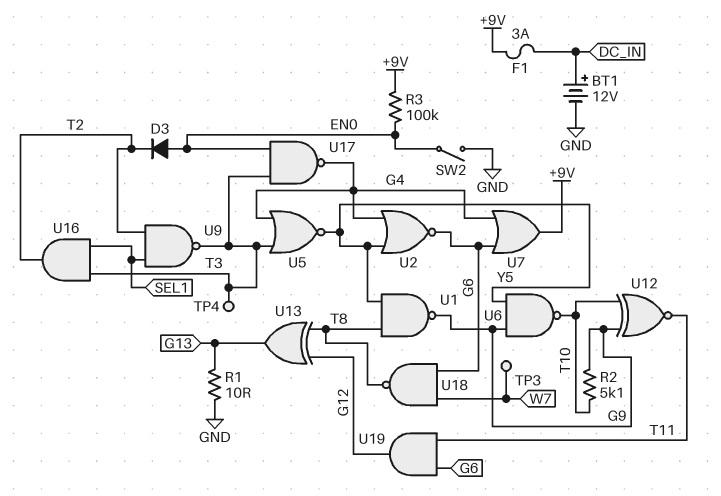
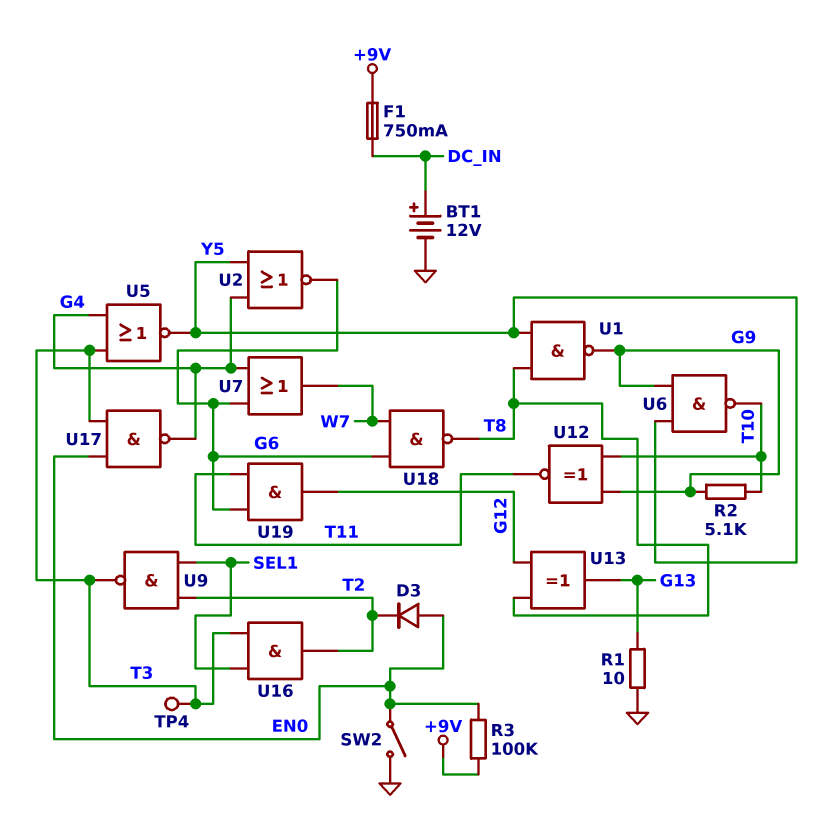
F1: 3A (+9V, DC_IN) -> 750mA (+9V, DC_IN)
TP3: test point (W7) -> none
U7: OR (in G4, in G6, out +9V) -> OR (in G4, in G6, out W7)

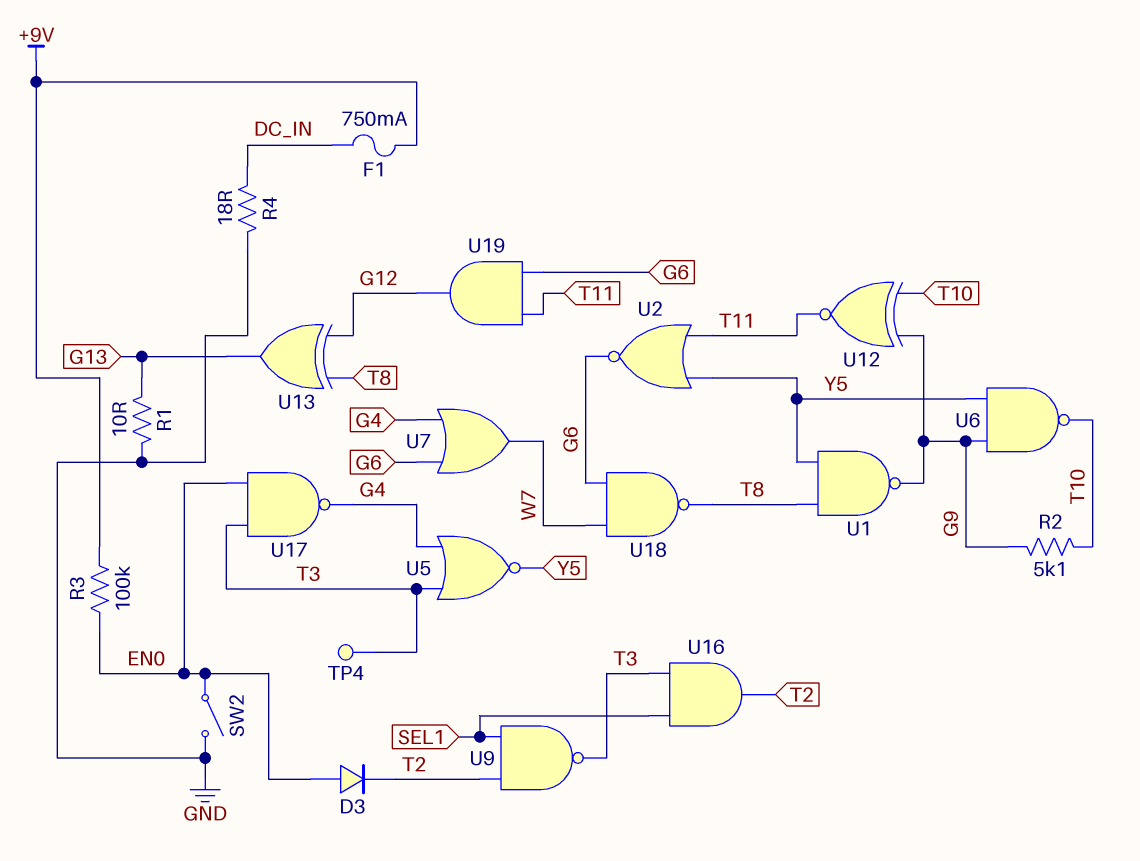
BT1: 12V (plus DC_IN, minus GND) -> none
R4: none -> 18 (DC_IN, GND)
U2: NOR (in G4, in Y5, out G6) -> NOR (in T11, in Y5, out G6)

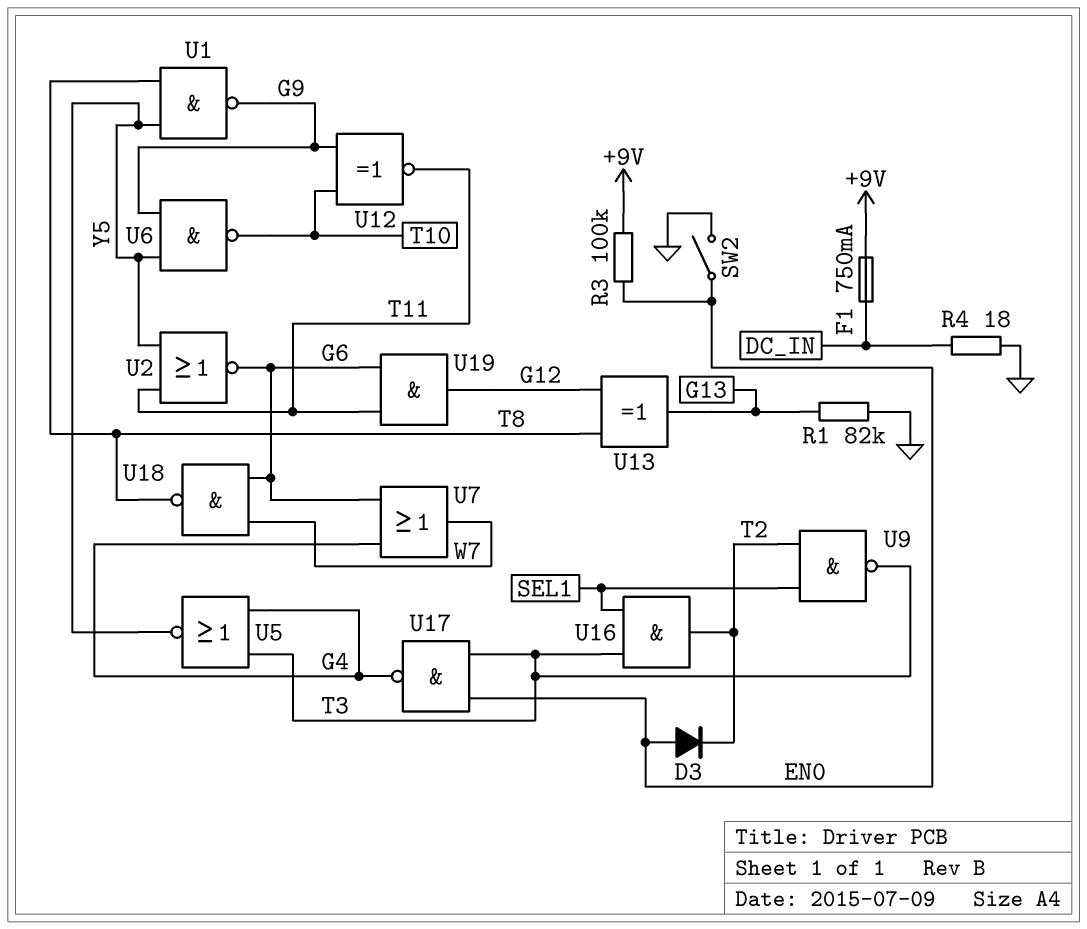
R1: 10 (G13, GND) -> 82k (G13, GND)
R2: 5.1k (G9, T10) -> none
TP4: test point (T3) -> none

